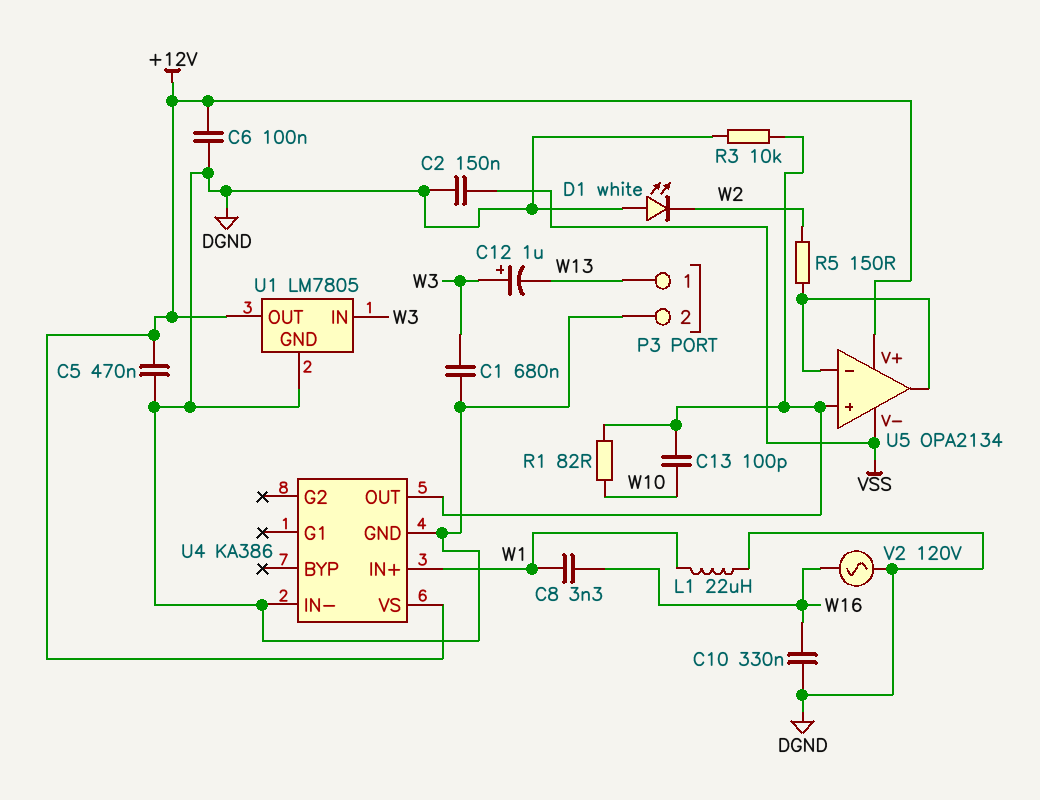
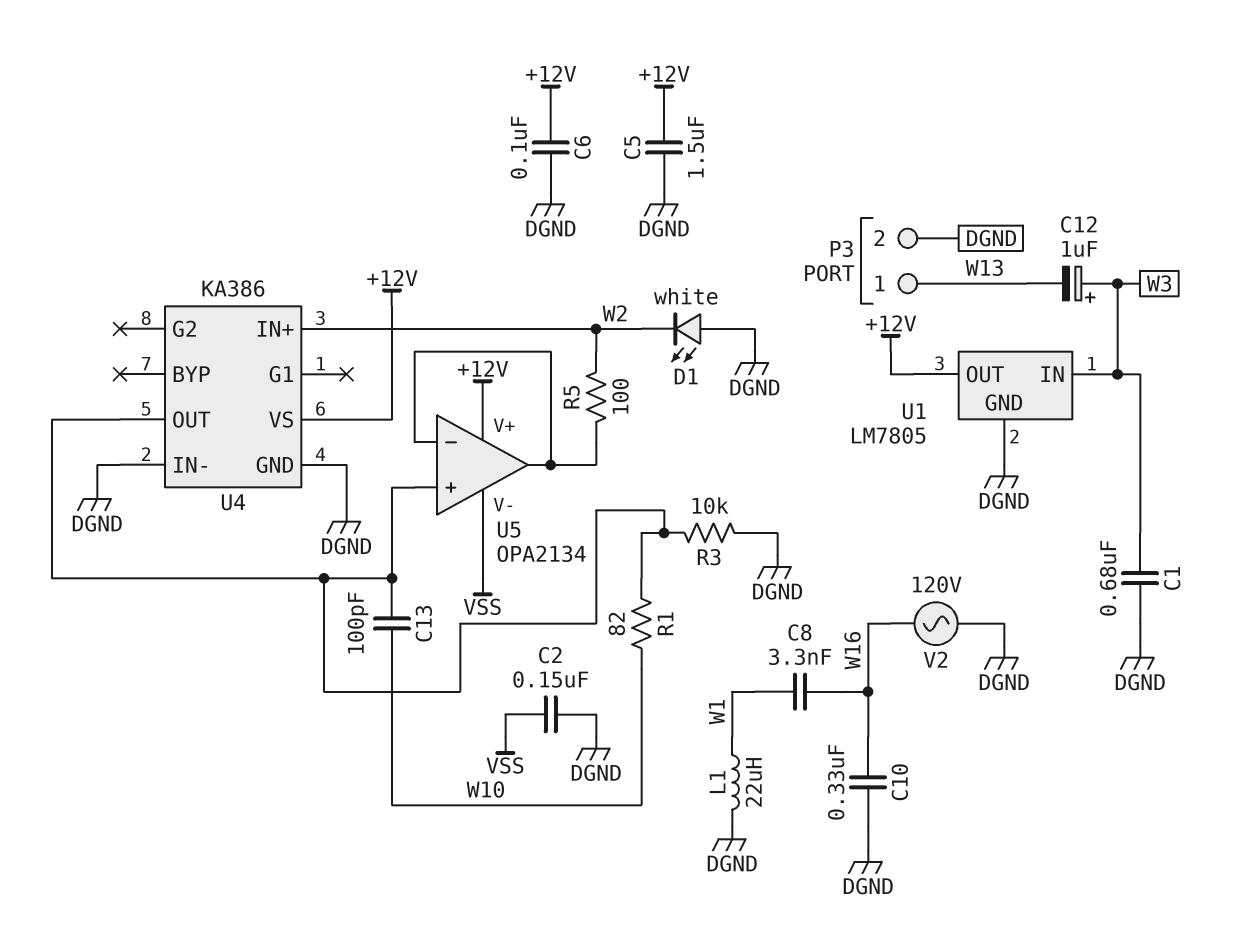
C5: 470nF (+12V, DGND) -> 1.5uF (+12V, DGND)
R5: 150 (U5/in-, W2) -> 100 (U5/in-, W2)
U4 pin IN+: W1 -> W2

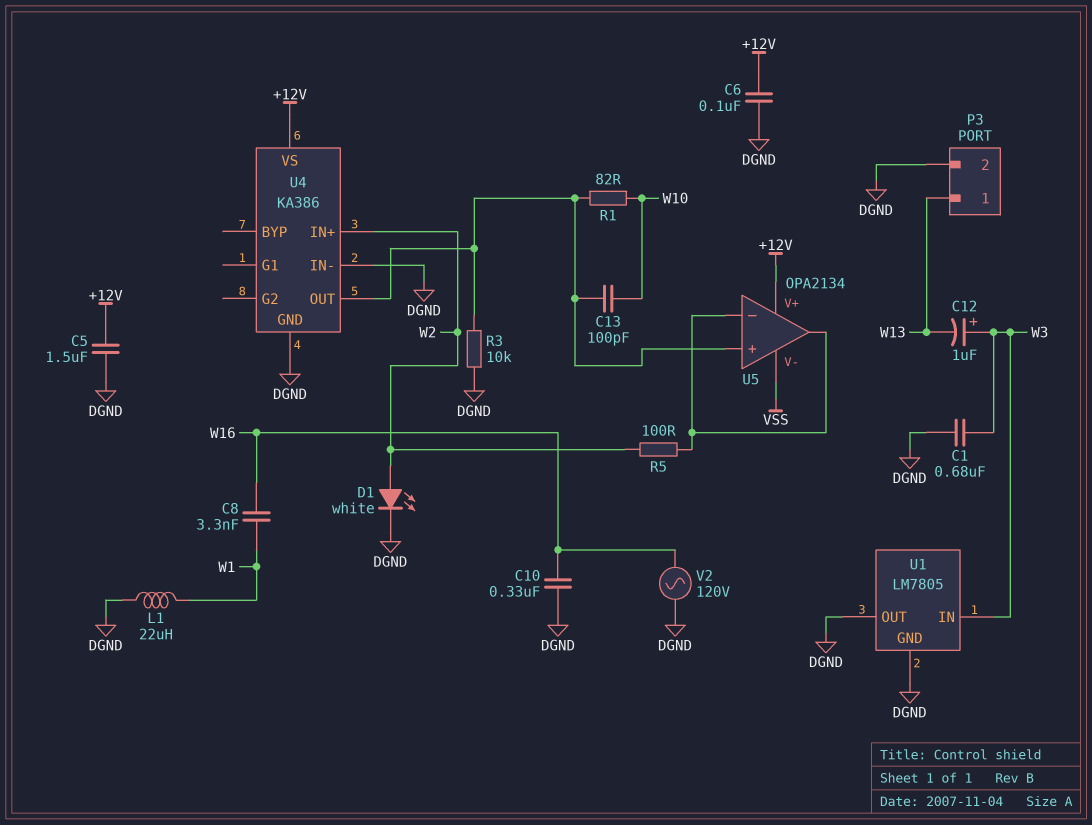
C2: 150nF (DGND, VSS) -> none
D1: LED white (A DGND, K W2) -> LED white (A W2, K DGND)
U1 pin OUT: +12V -> DGND

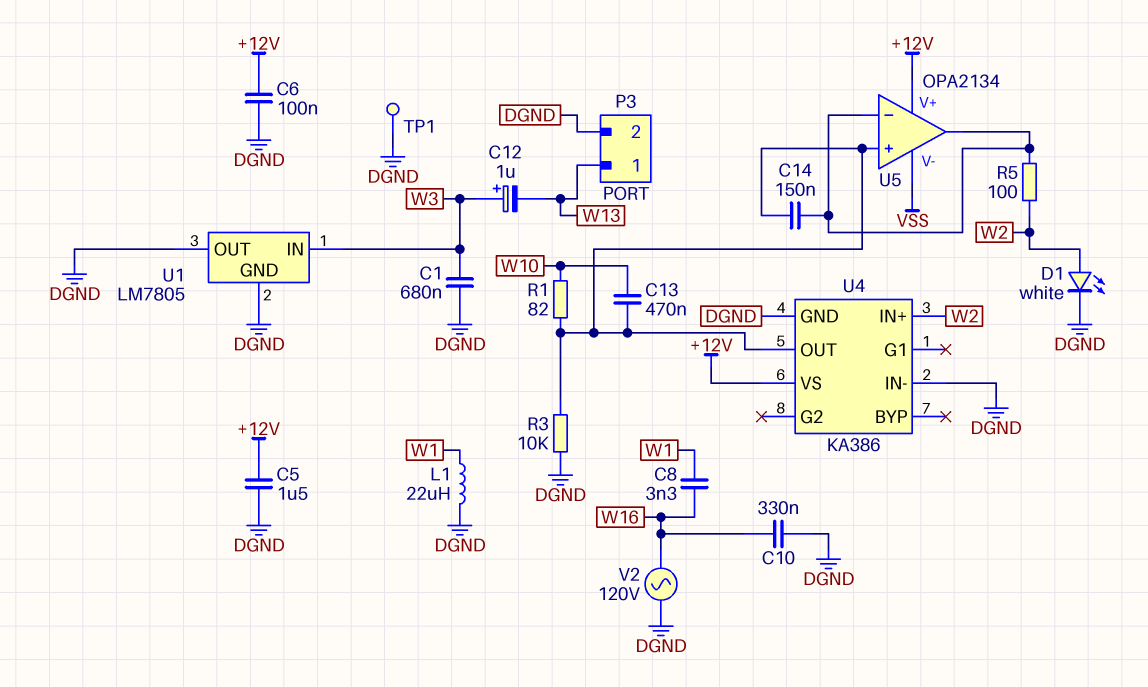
C13: 100pF (U4/OUT, W10) -> 470nF (U4/OUT, W10)
C14: none -> 150nF (U4/OUT, U5/in-)
TP1: none -> test point (DGND)

